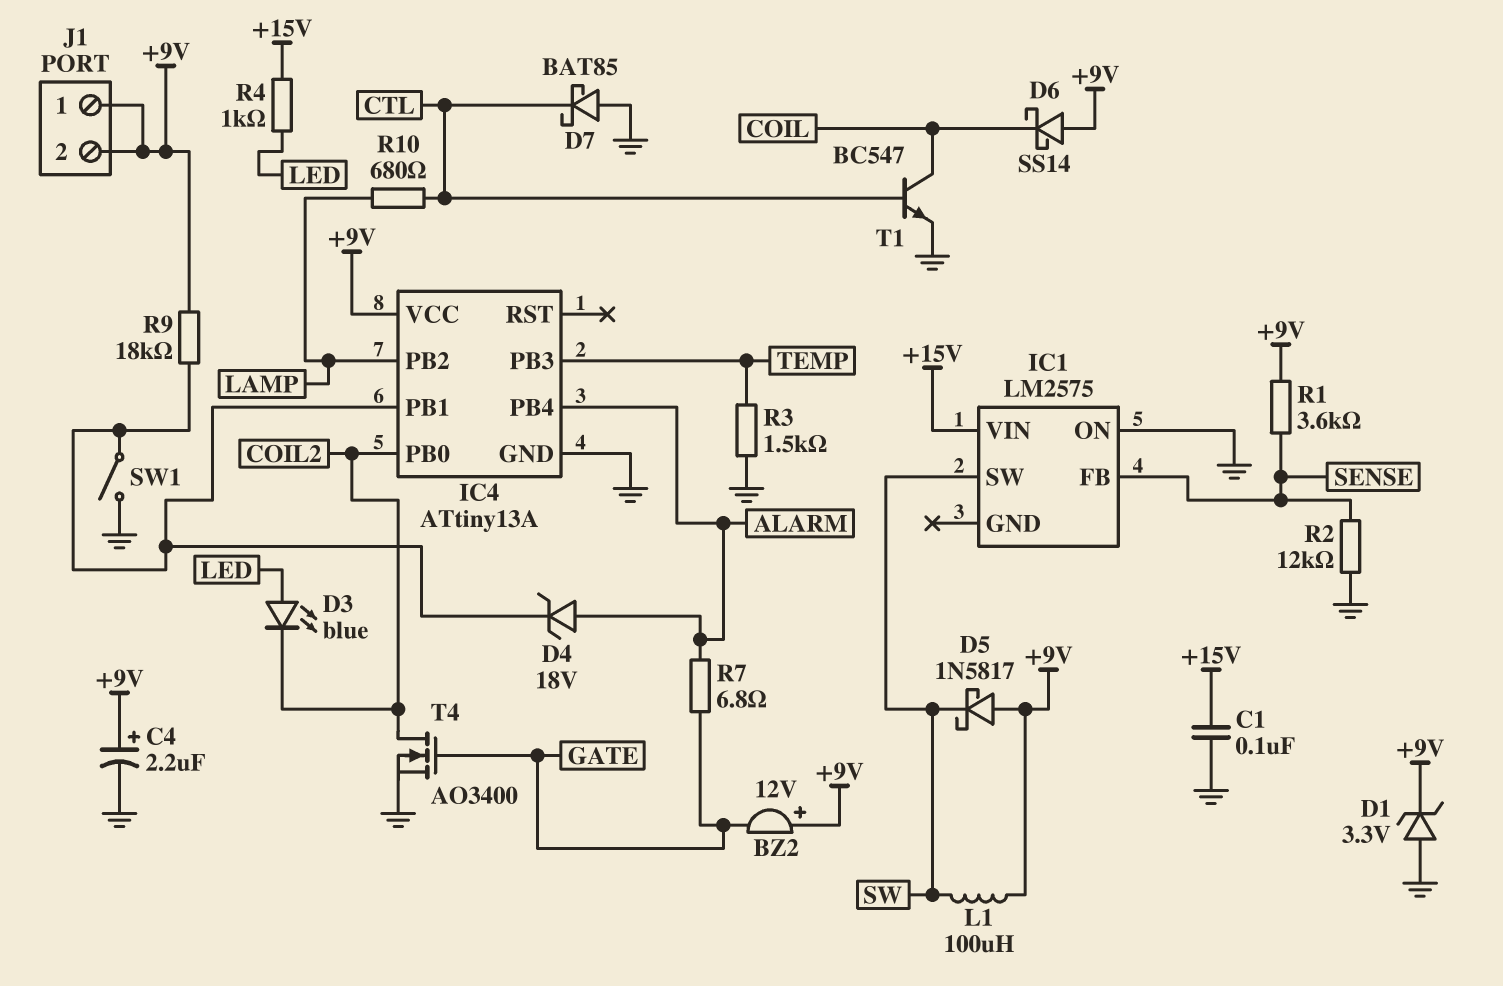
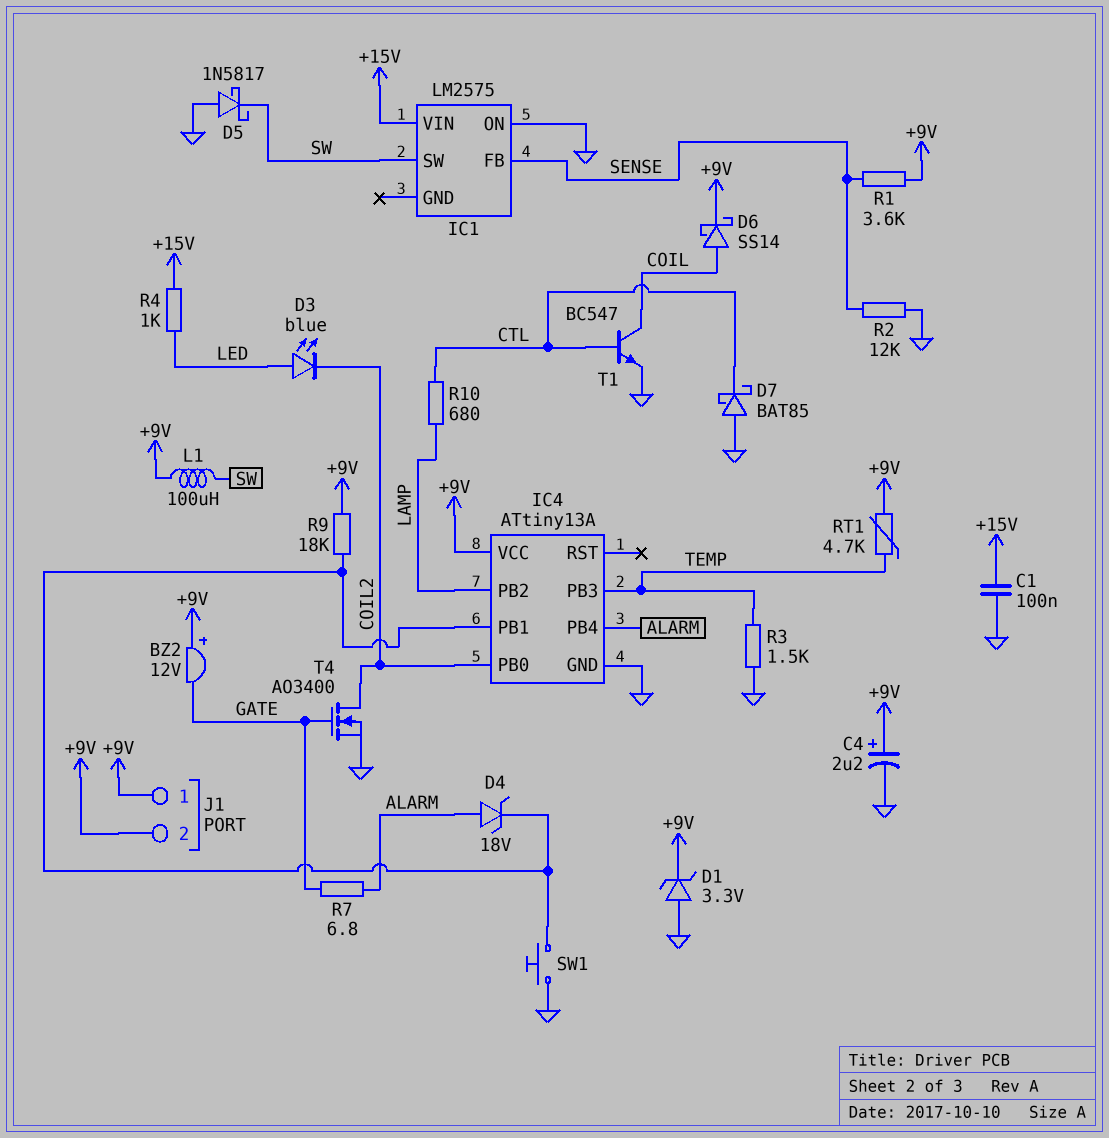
D5: schottky 1N5817 (A +9V, K SW) -> schottky 1N5817 (A GND, K SW)
D6: schottky SS14 (A +9V, K COIL) -> schottky SS14 (A COIL, K +9V)
RT1: none -> 4.7k (+9V, TEMP)
SW1: switch (GND, IC4/PB1) -> button (GND, IC4/PB1)

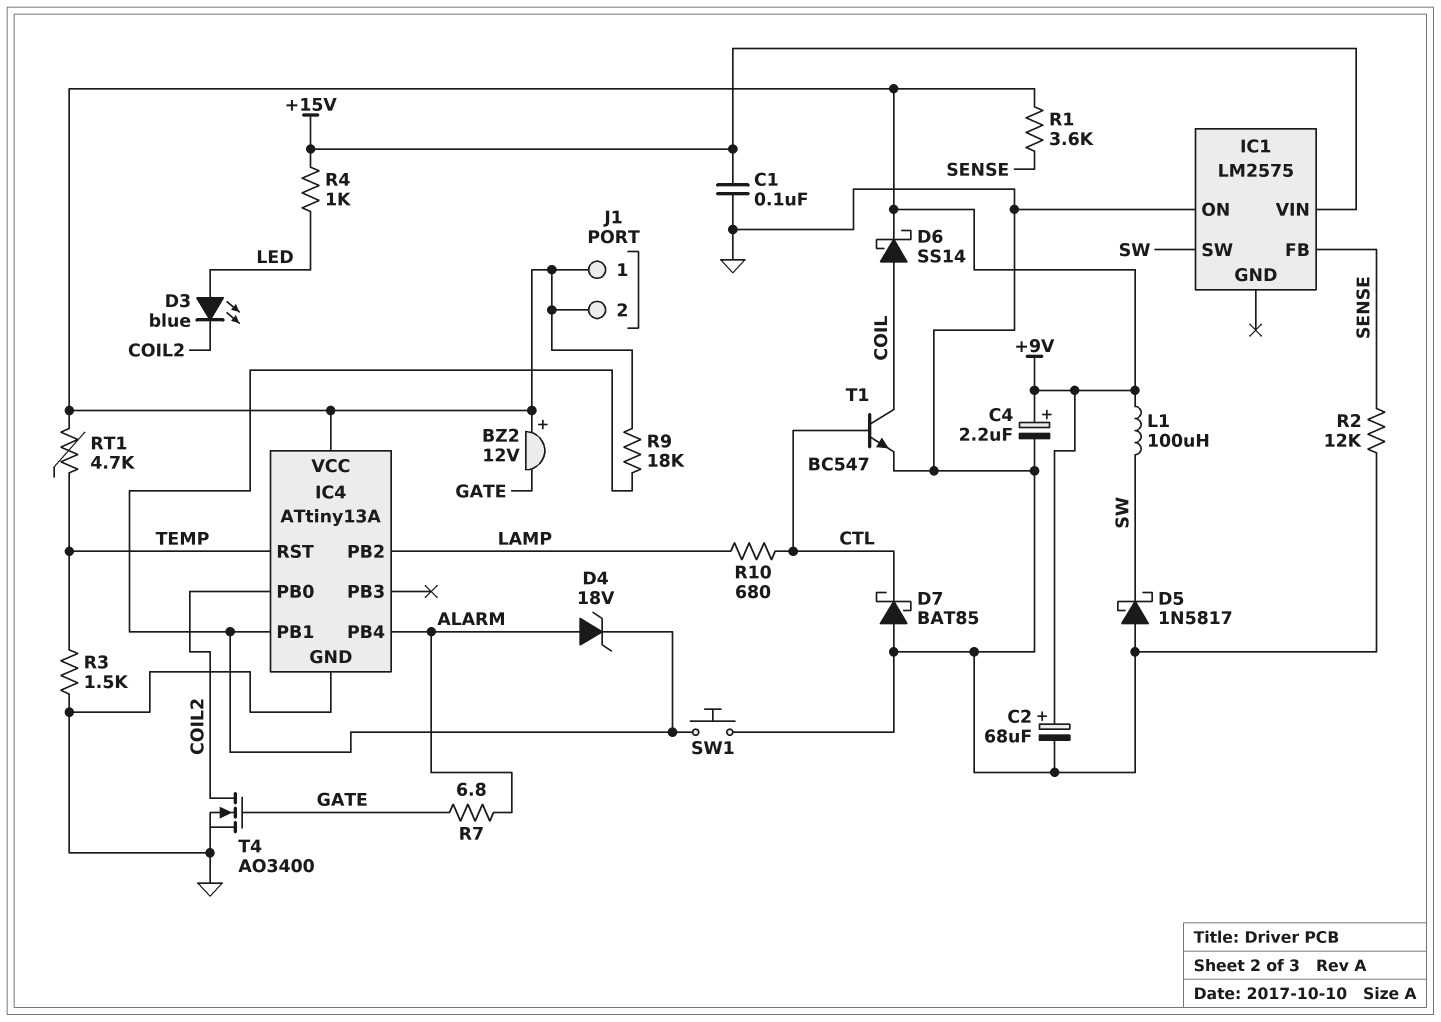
C2: none -> 68uF (plus +9V, minus GND)
D1: zener 3.3V (A GND, K +9V) -> none
IC4 pin PB3: TEMP -> none
IC4 pin RST: none -> TEMP

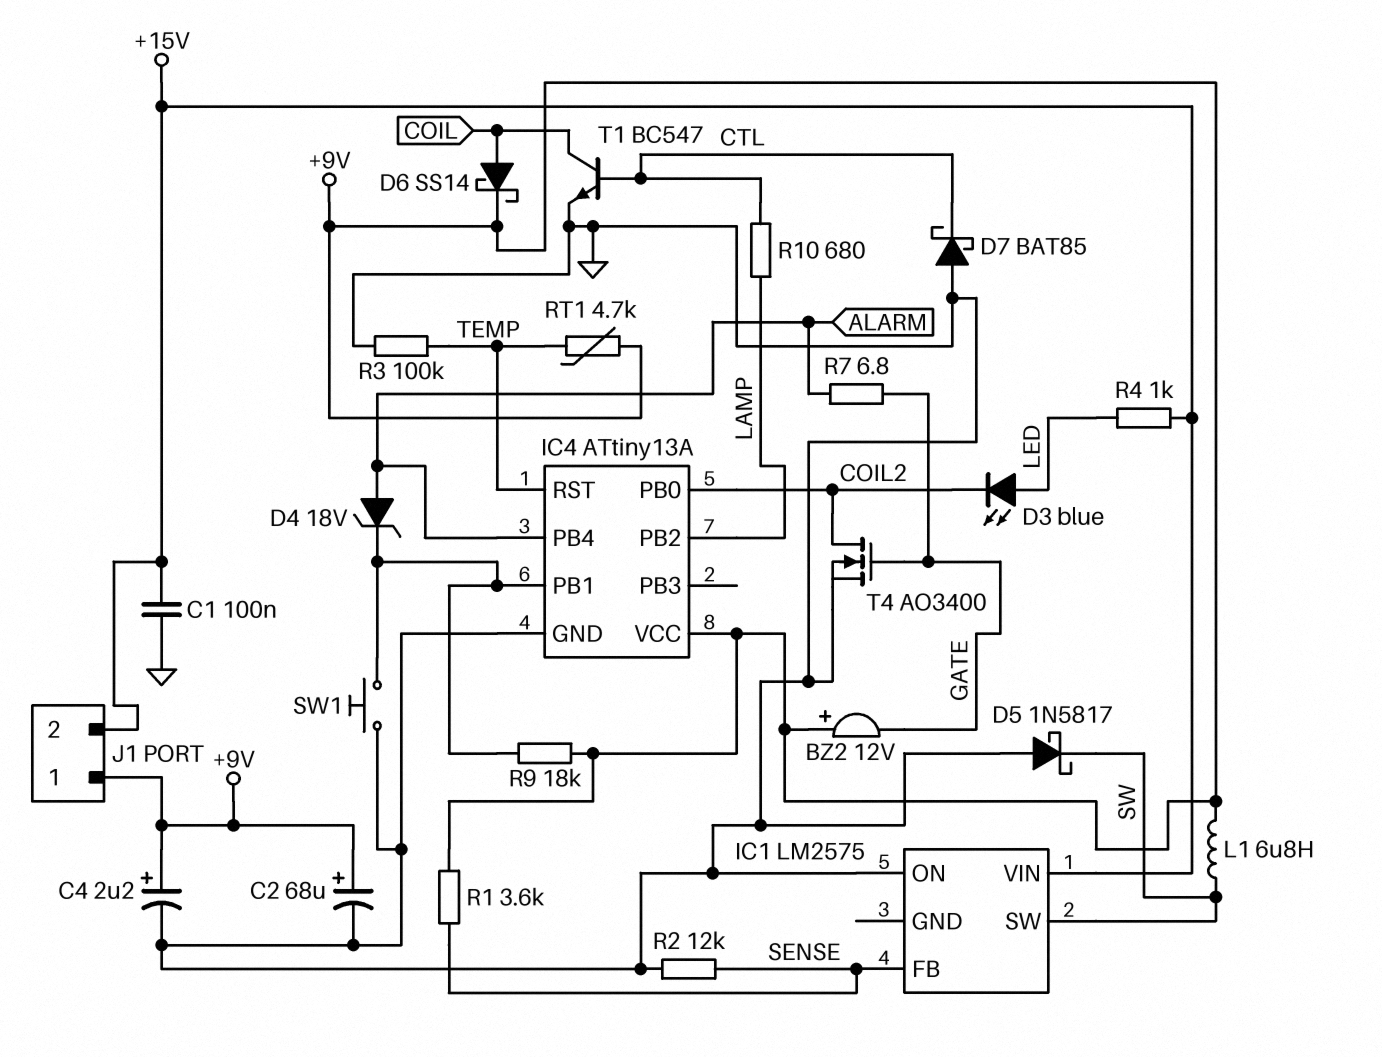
J1 pin 2: +9V -> +15V
L1: 100uH (+9V, SW) -> 6.8uH (+9V, SW)
R3: 1.5k (GND, TEMP) -> 100k (GND, TEMP)

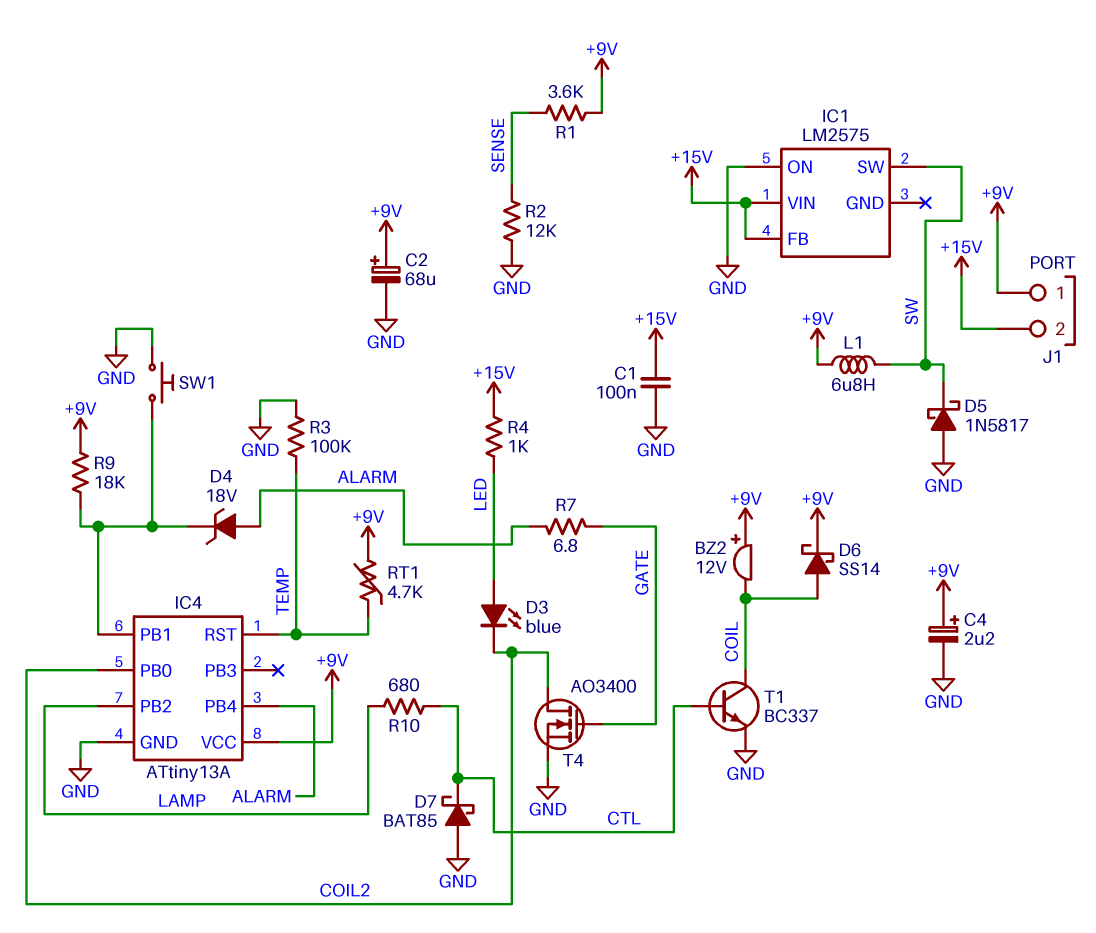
BZ2: buzzer 12V (plus +9V, minus GATE) -> buzzer 12V (plus +9V, minus COIL)
IC1 pin FB: SENSE -> +15V
T1: NPN BC547 (B CTL, C COIL, E GND) -> NPN BC337 (B CTL, C COIL, E GND)

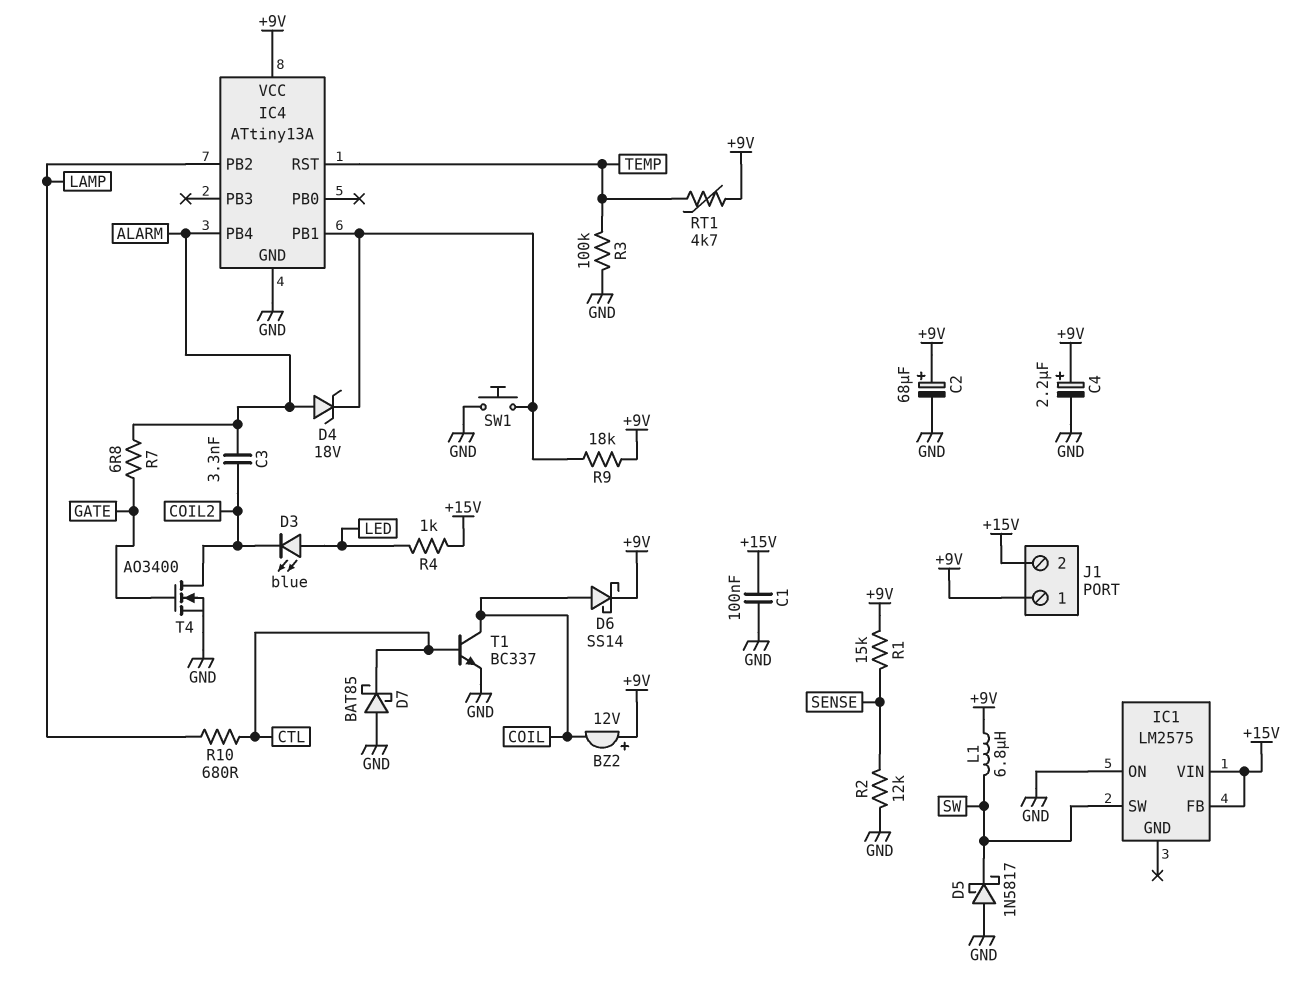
C3: none -> 3.3nF (ALARM, COIL2)
IC4 pin PB0: COIL2 -> none
R1: 3.6k (+9V, SENSE) -> 15k (+9V, SENSE)

